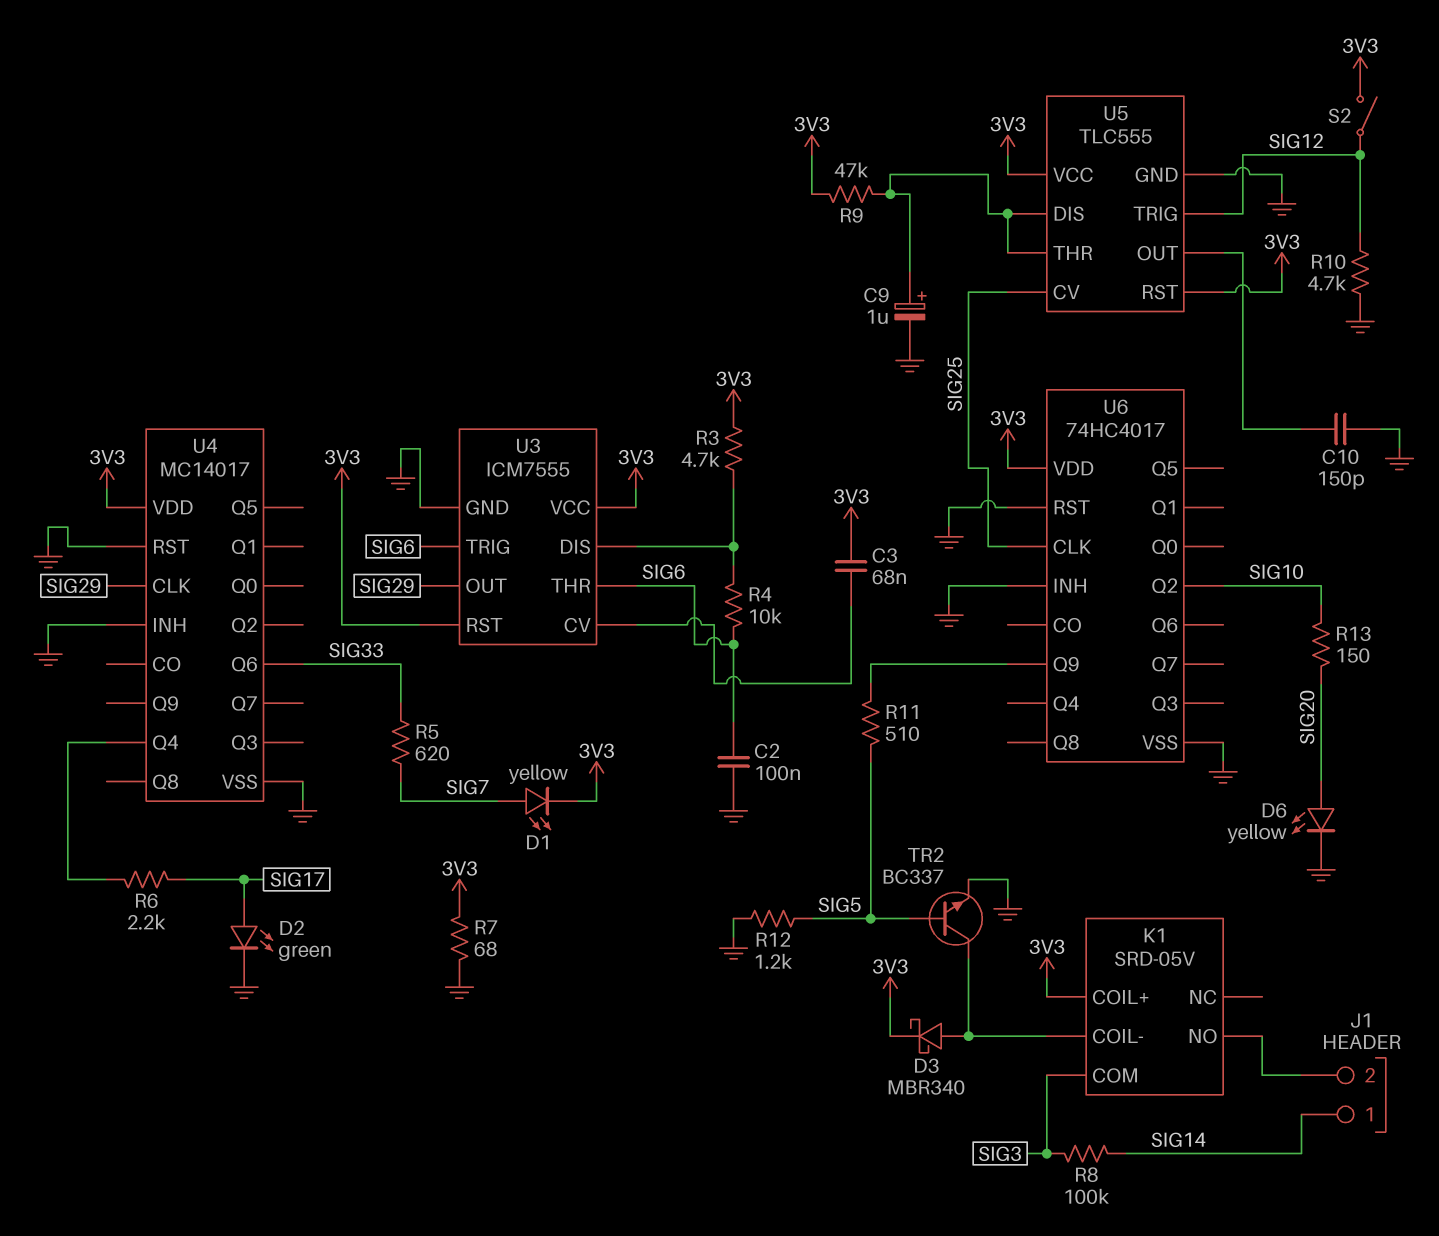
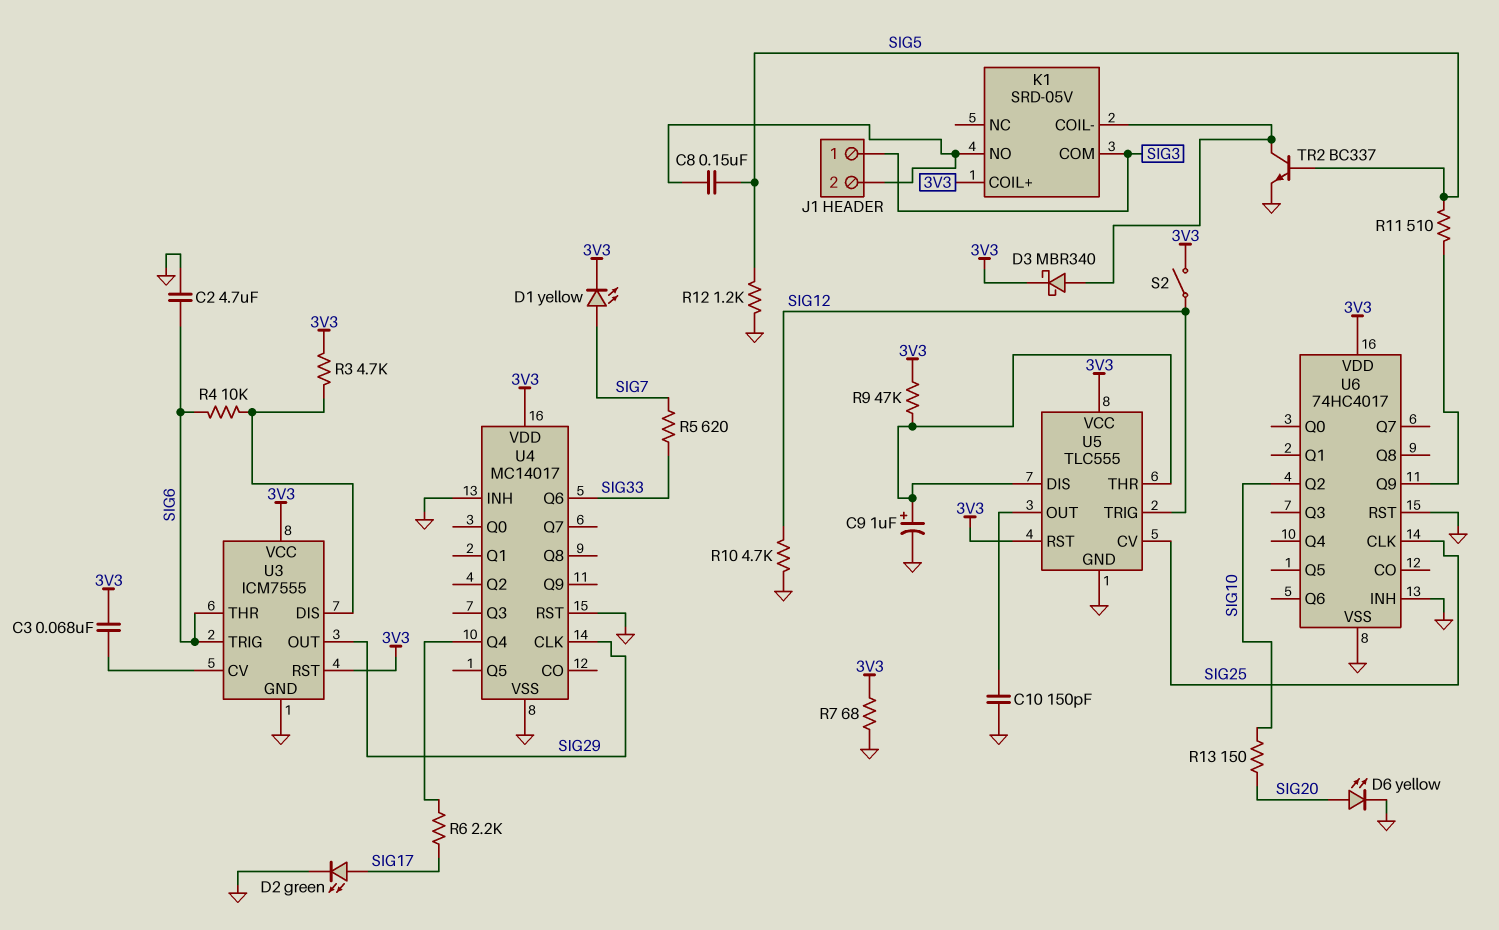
C2: 100nF (GND, SIG6) -> 4.7uF (GND, SIG6)
C8: none -> 150nF (J1/2, SIG5)
J1 pin 1: SIG14 -> SIG3
R8: 100k (SIG3, SIG14) -> none

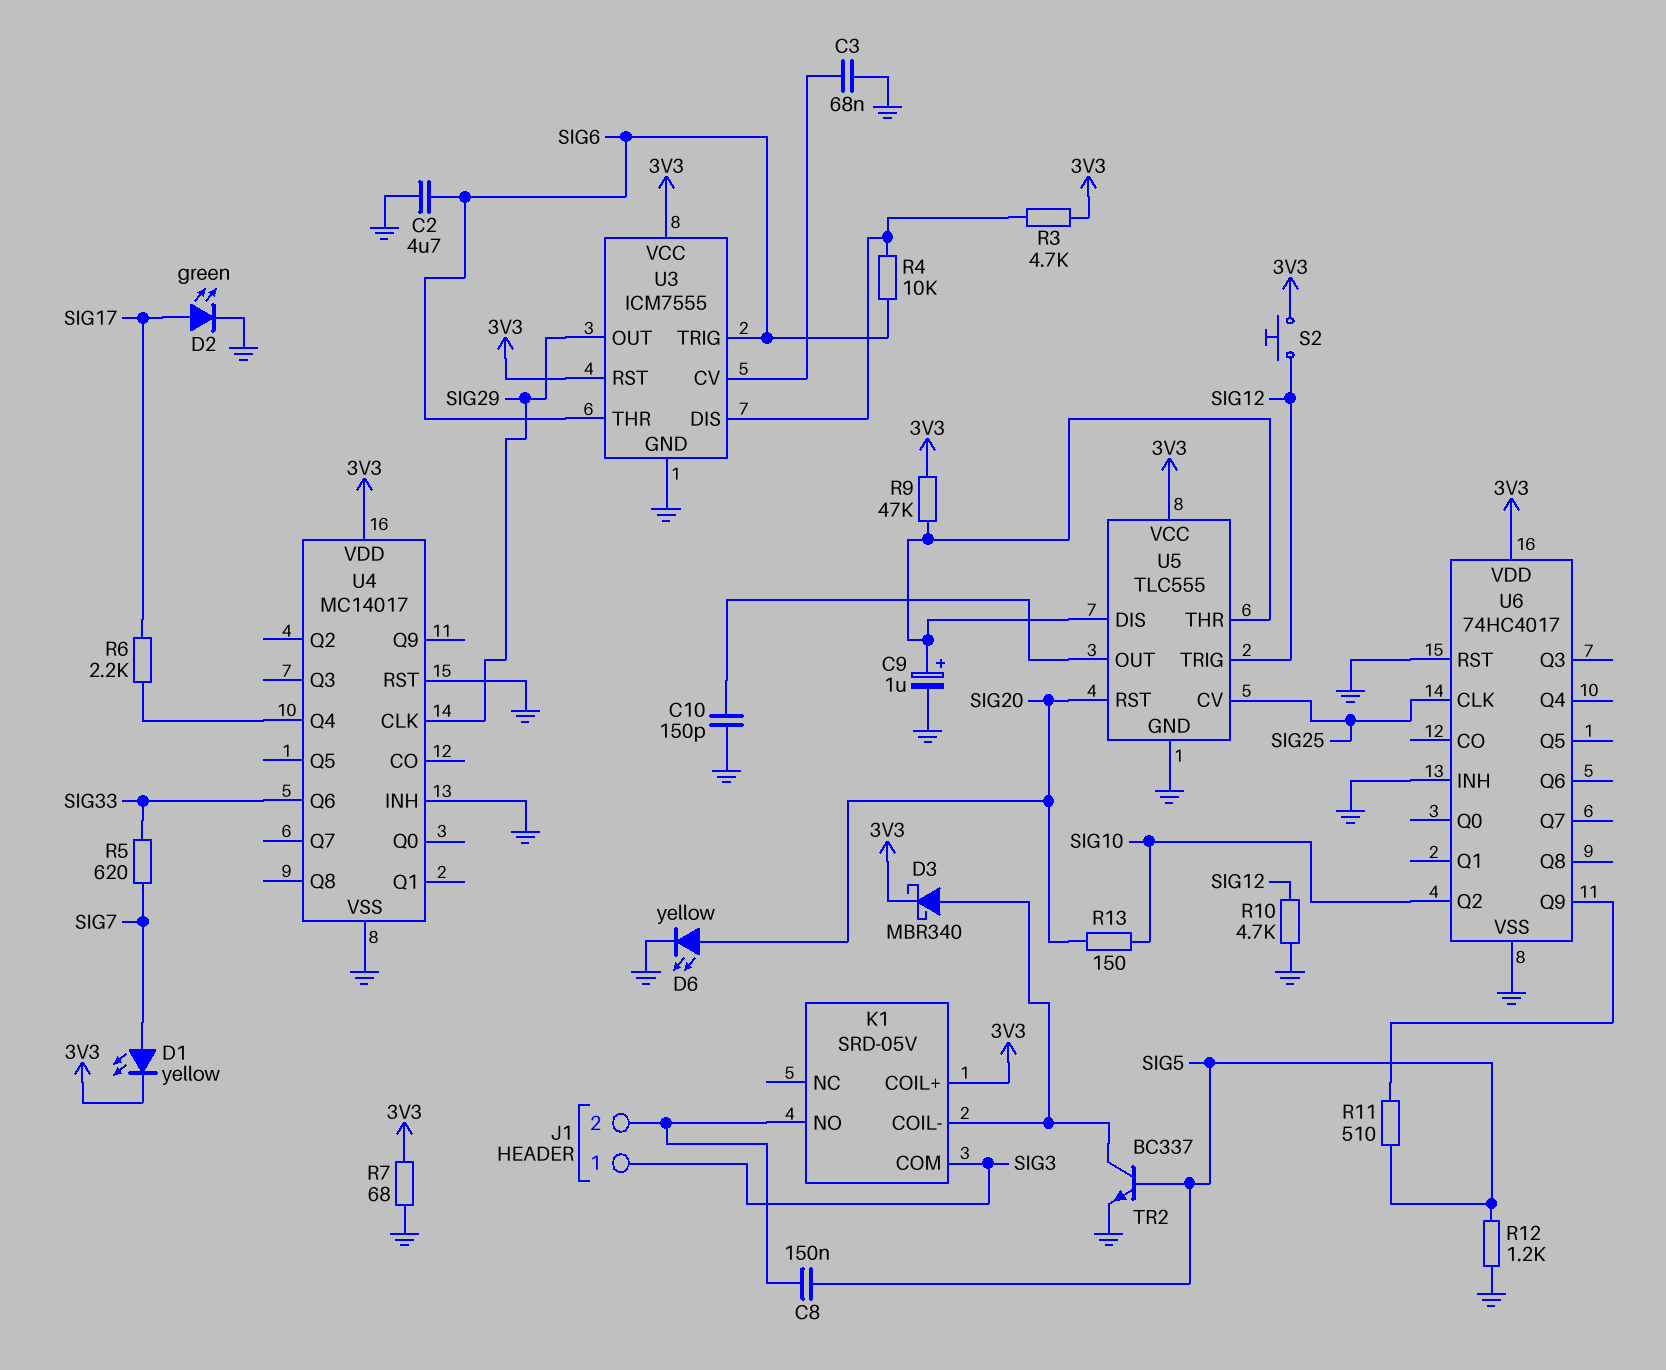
C3: 68nF (3V3, U3/CV) -> 68nF (GND, U3/CV)
S2: switch (3V3, SIG12) -> button (3V3, SIG12)
U5 pin RST: 3V3 -> SIG20

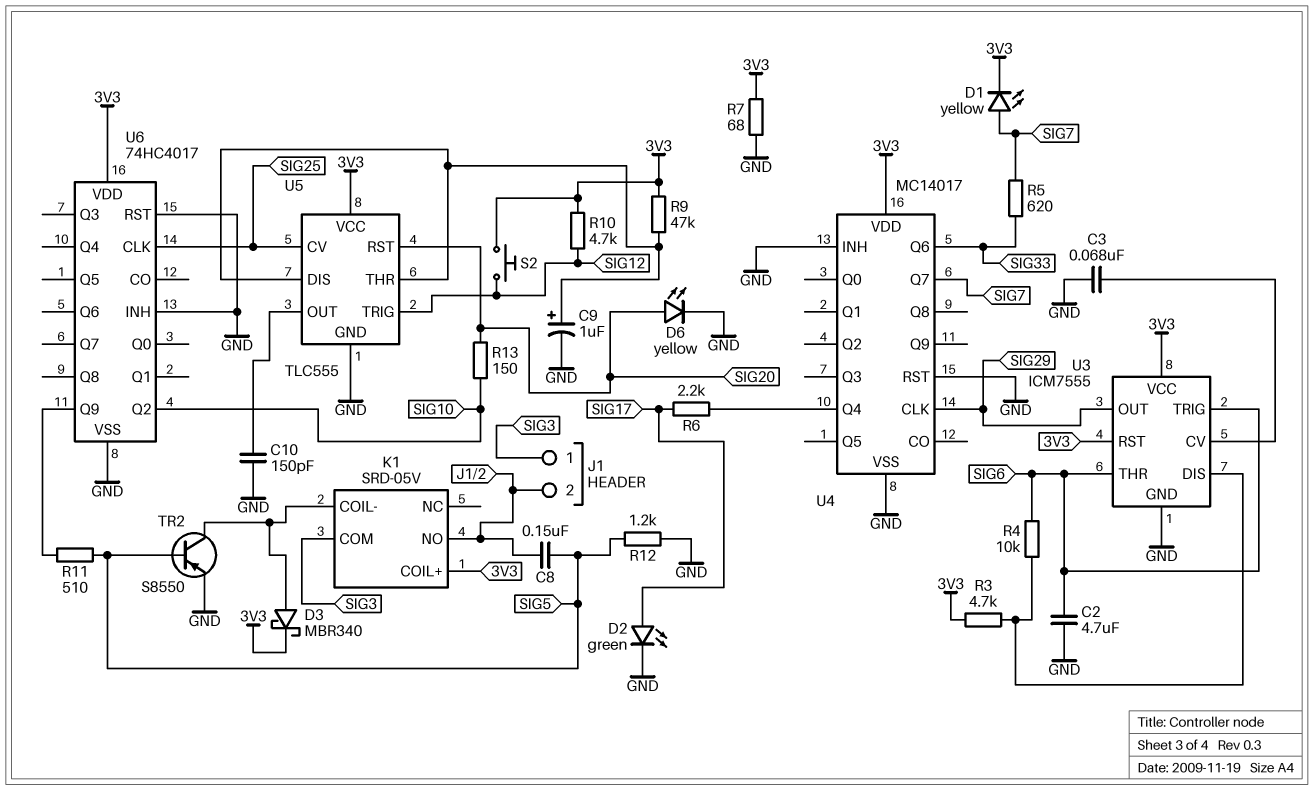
R10: 4.7k (GND, SIG12) -> 4.7k (3V3, SIG12)
TR2: NPN BC337 (B SIG5, C K1/COIL-, E GND) -> PNP S8550 (B SIG5, C K1/COIL-, E GND)
U4 pin Q7: none -> SIG7

